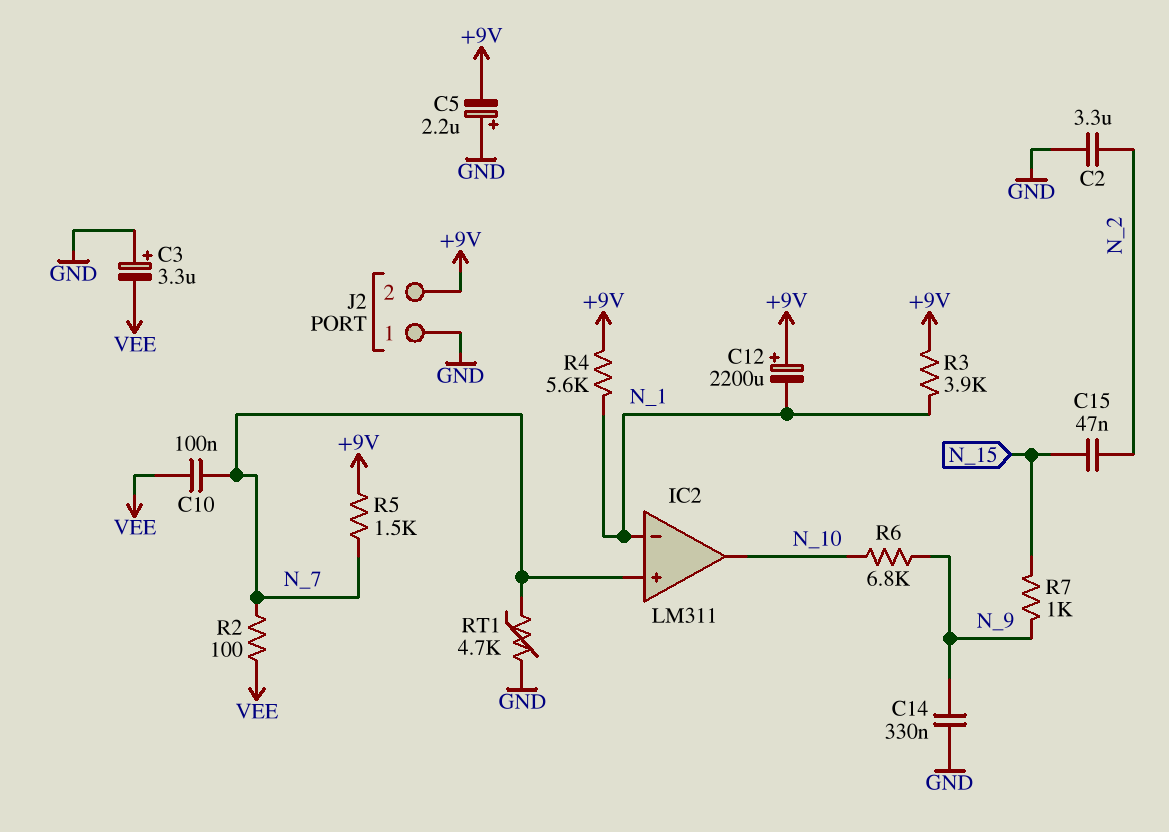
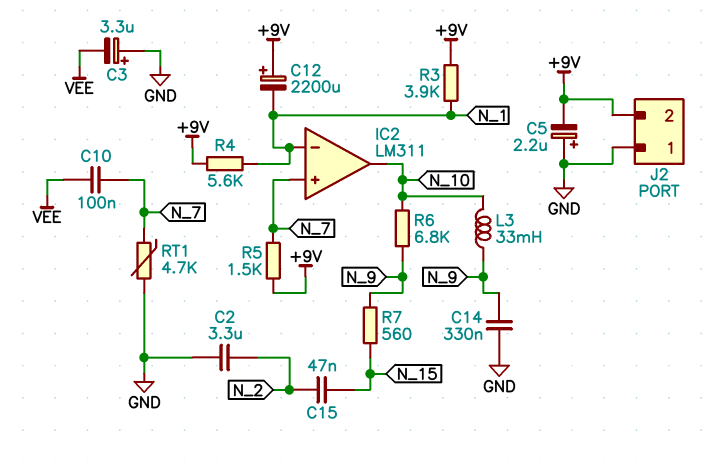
L3: none -> 33mH (N_9, N_10)
R2: 100 (N_7, VEE) -> none
R7: 1k (N_9, N_15) -> 560 (N_9, N_15)

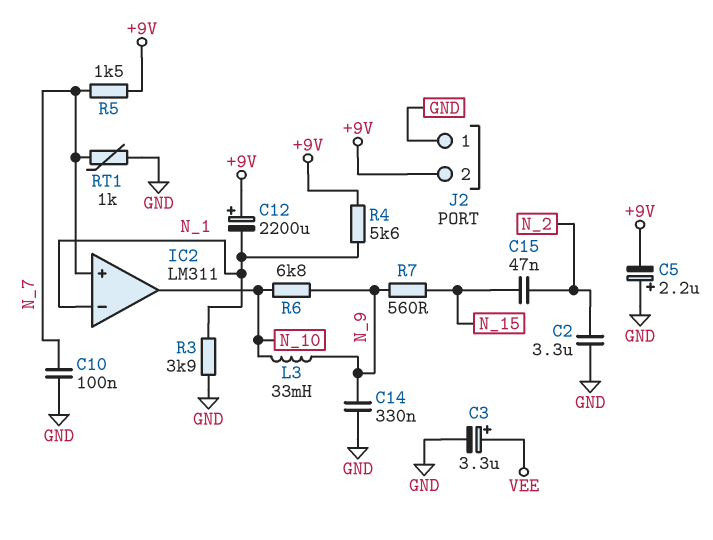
C3: 3.3uF (plus GND, minus VEE) -> 3.3uF (plus VEE, minus GND)
C10: 100nF (N_7, VEE) -> 100nF (GND, N_7)
R3: 3.9k (+9V, N_1) -> 3.9k (GND, N_1)
RT1: 4.7k (GND, N_7) -> 1k (GND, N_7)

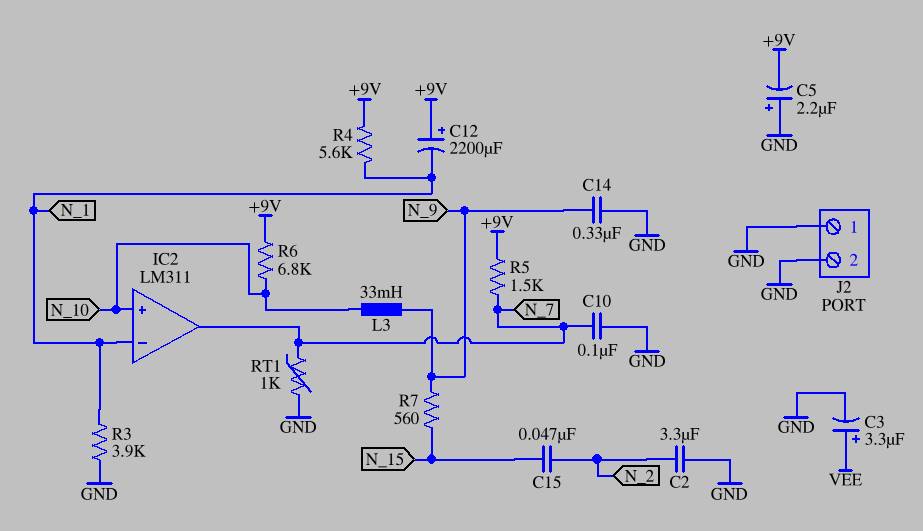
IC2 pin in+: N_7 -> N_10
IC2 pin out: N_10 -> N_7
J2 pin 2: +9V -> GND
R6: 6.8k (N_9, N_10) -> 6.8k (+9V, N_10)

